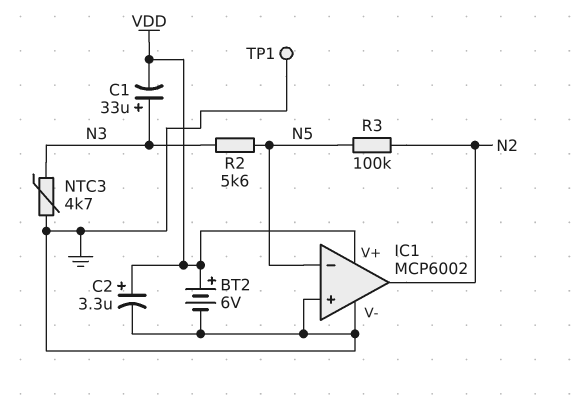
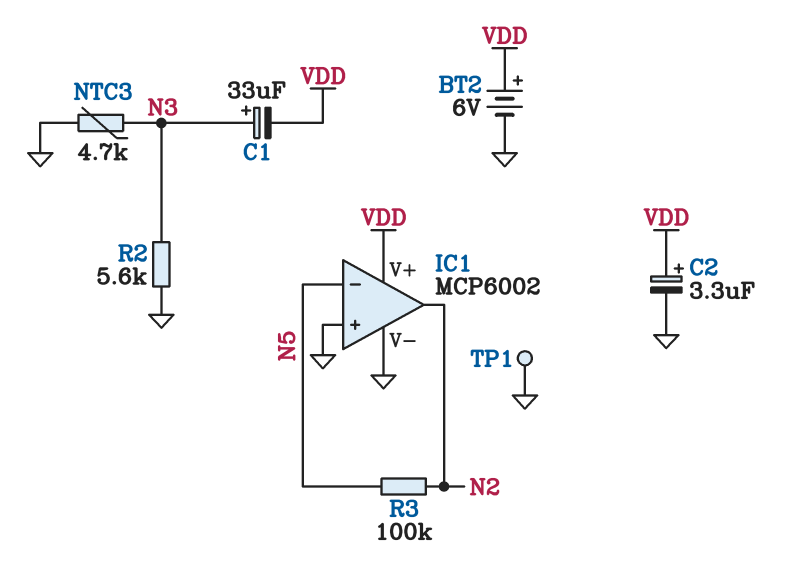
R2: 5.6k (N3, N5) -> 5.6k (GND, N3)

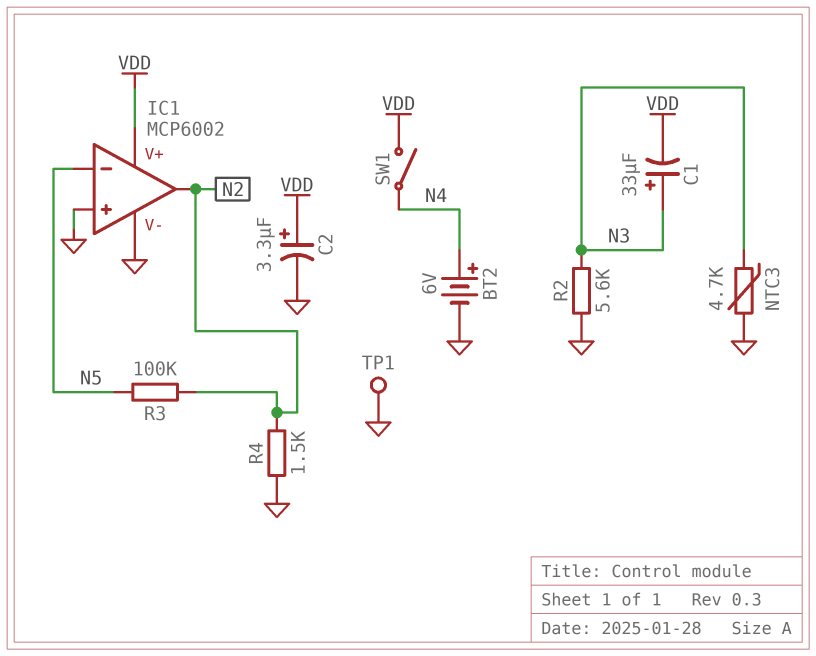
BT2: 6V (plus VDD, minus GND) -> 6V (plus N4, minus GND)
R4: none -> 1.5k (GND, N2)
SW1: none -> switch (N4, VDD)

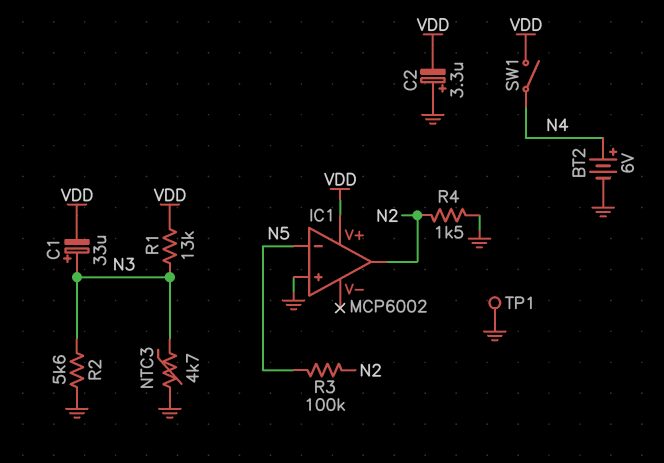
C2: 3.3uF (plus VDD, minus GND) -> 3.3uF (plus GND, minus VDD)
IC1 pin V-: GND -> none
R1: none -> 13k (N3, VDD)

